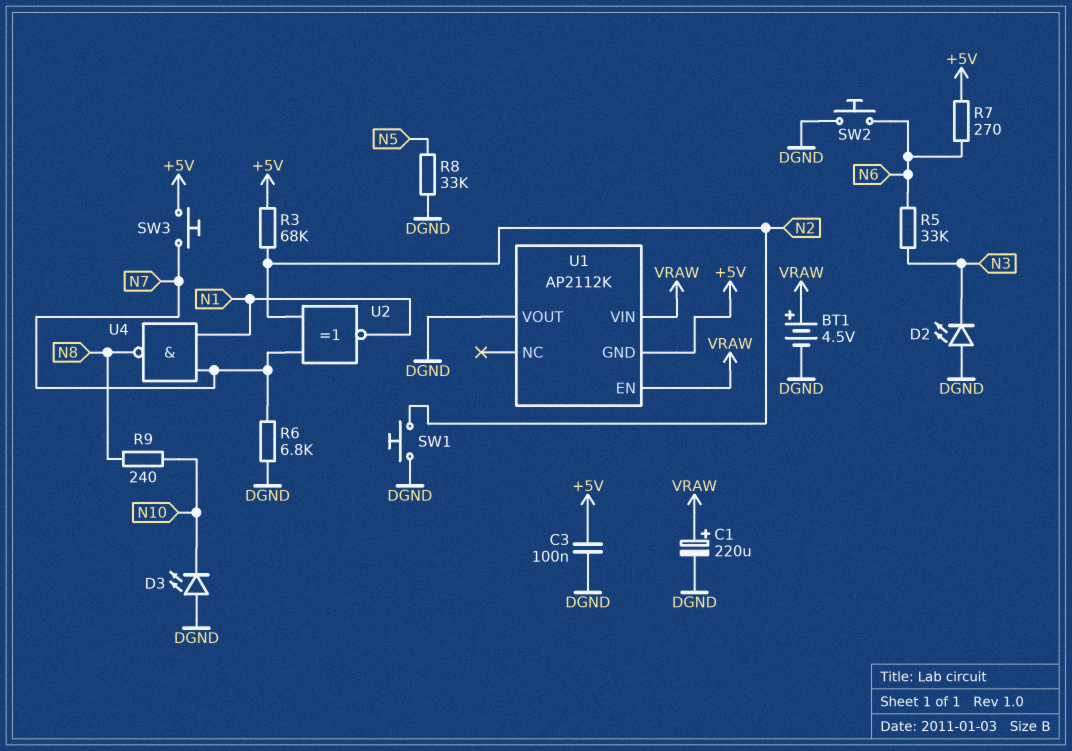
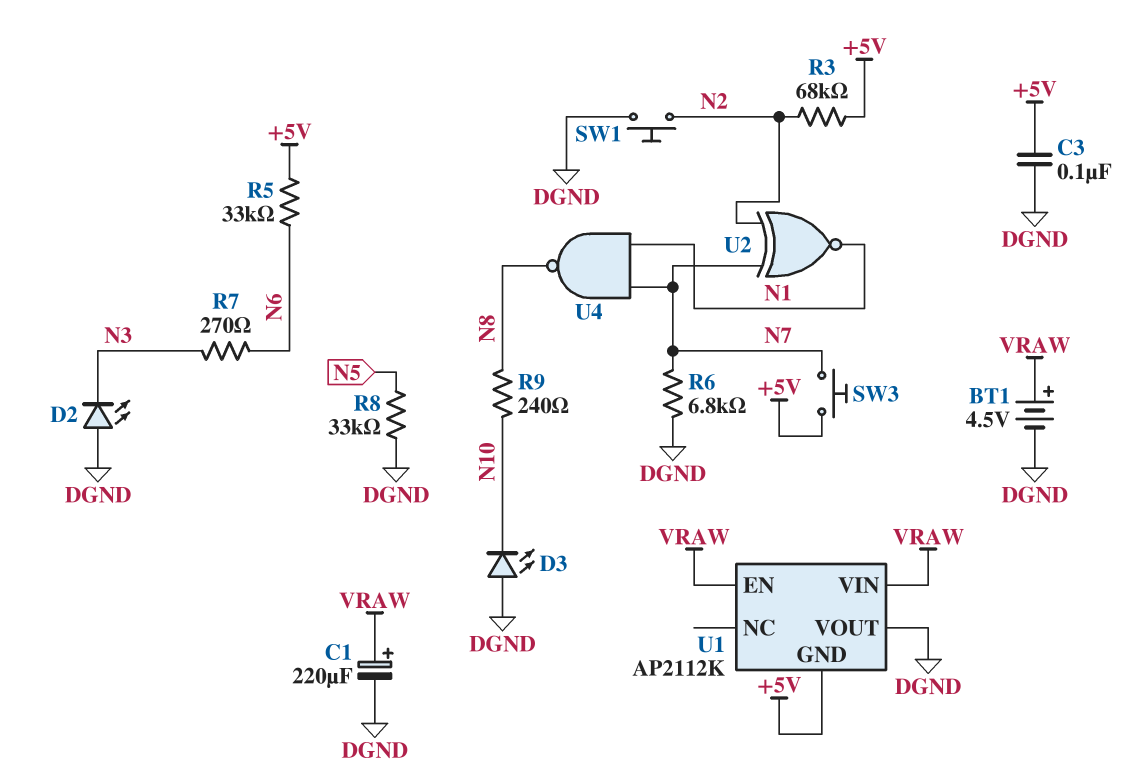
R5: 33k (N3, N6) -> 33k (+5V, N6)
R7: 270 (+5V, N6) -> 270 (N3, N6)
SW2: button (DGND, N6) -> none

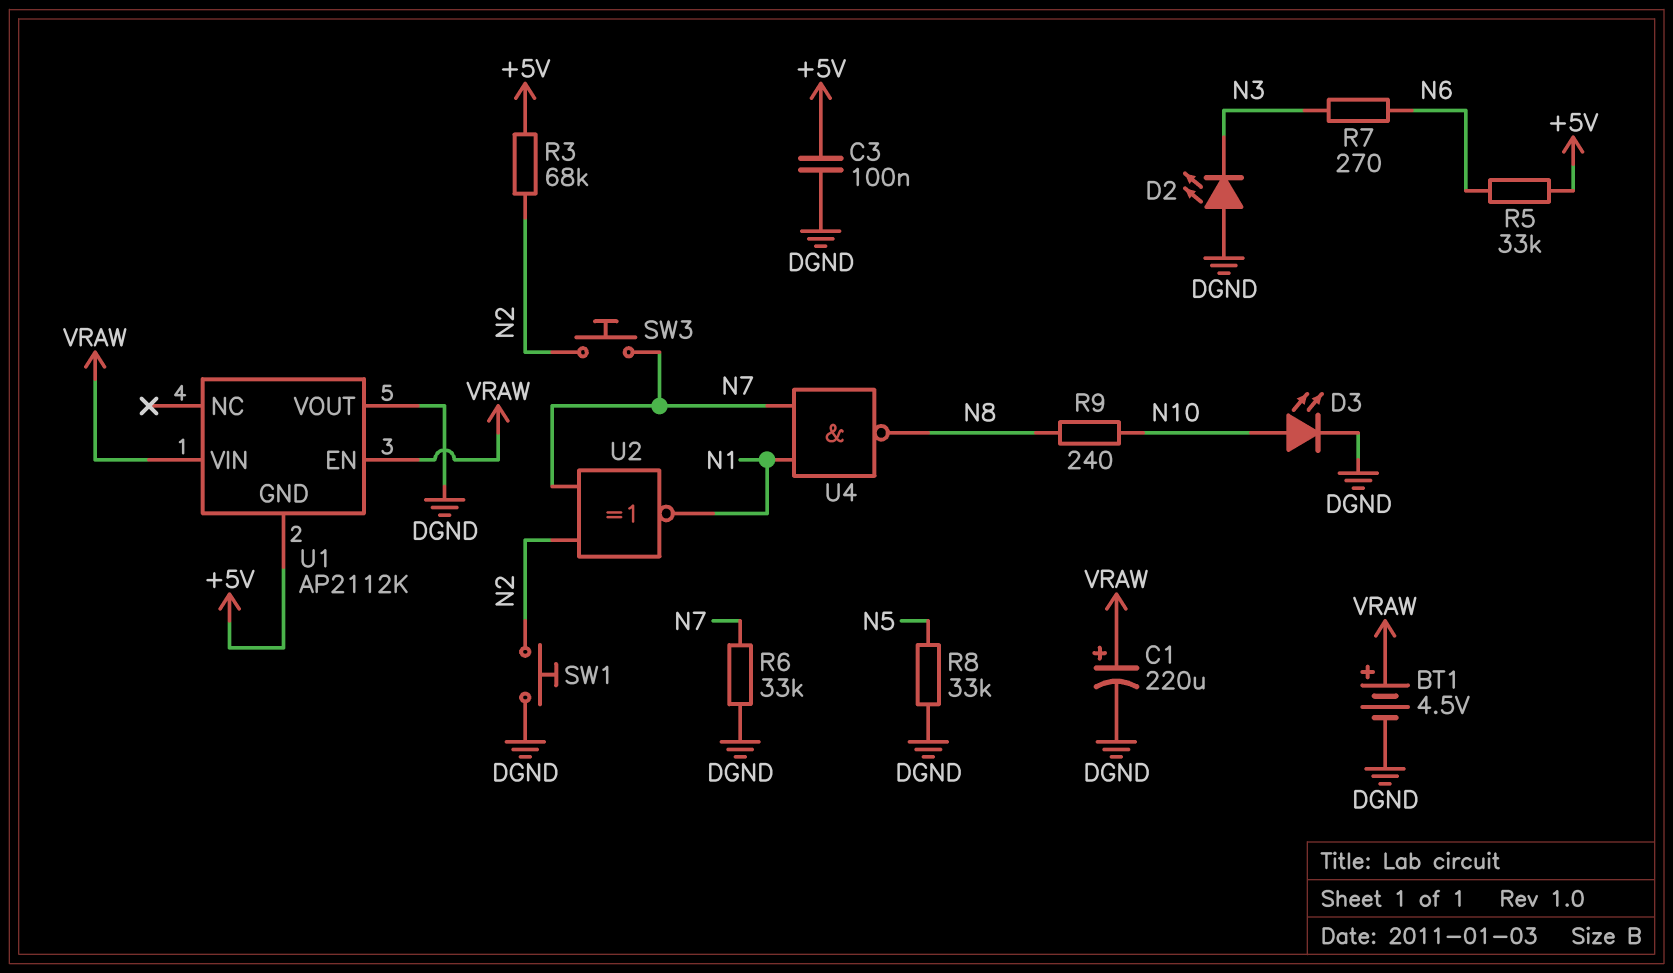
D3: LED (A DGND, K N10) -> LED (A N10, K DGND)
R6: 6.8k (DGND, N7) -> 33k (DGND, N7)
SW3: button (+5V, N7) -> button (N2, N7)

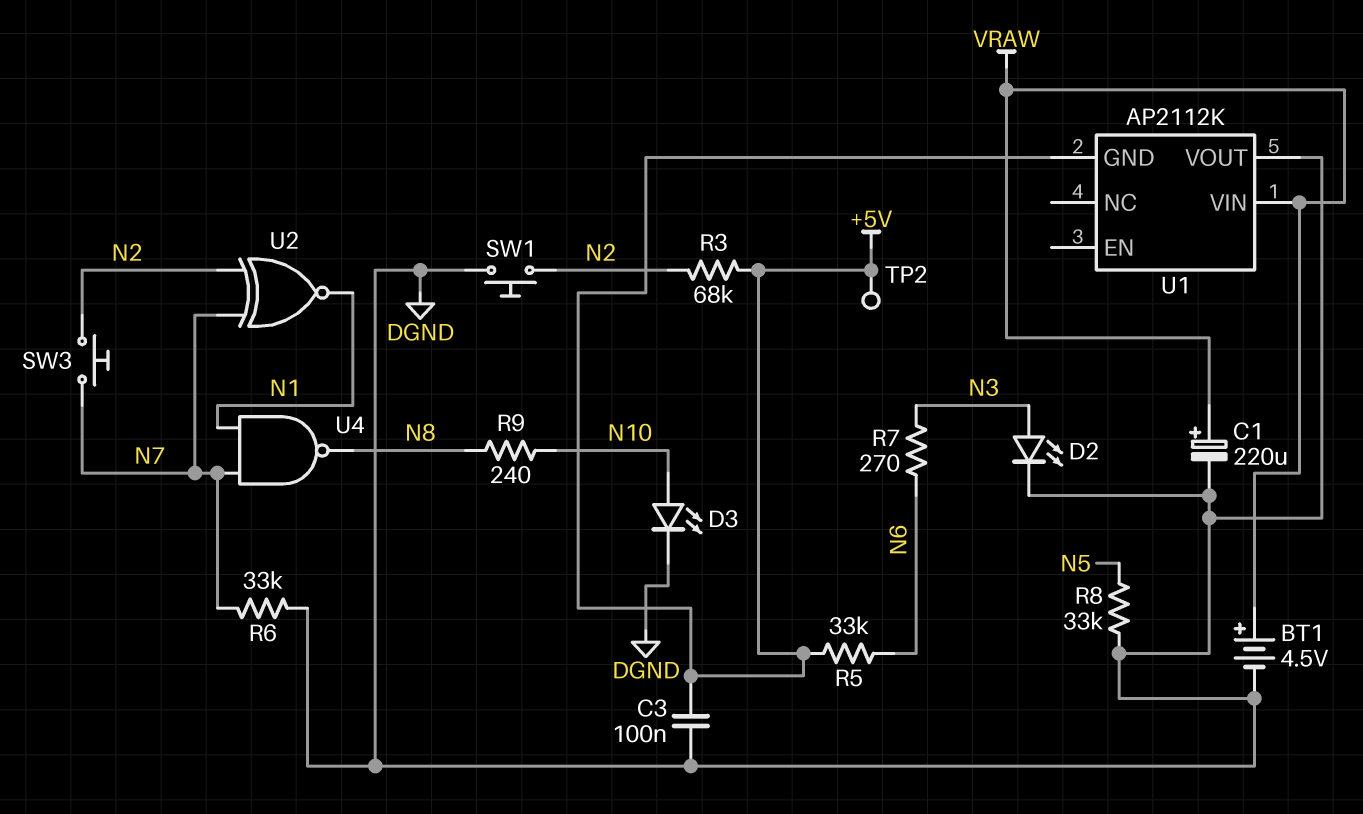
D2: LED (A DGND, K N3) -> LED (A N3, K DGND)
TP2: none -> test point (+5V)
U1 pin EN: VRAW -> none

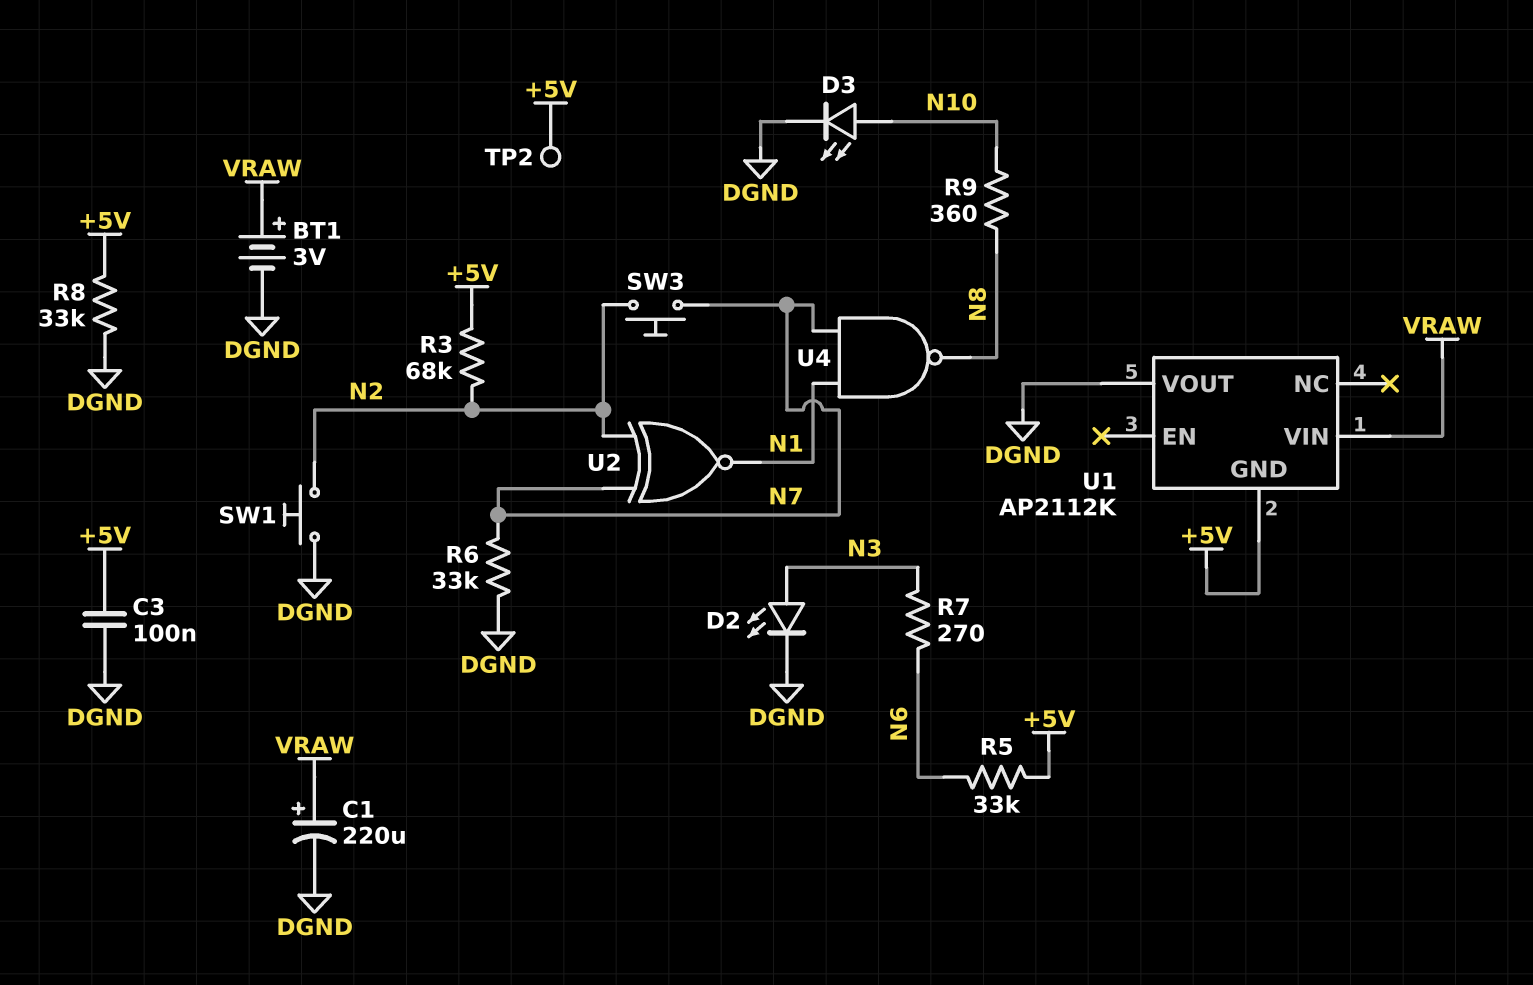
BT1: 4.5V (plus VRAW, minus DGND) -> 3V (plus VRAW, minus DGND)
R8: 33k (DGND, N5) -> 33k (+5V, DGND)
R9: 240 (N8, N10) -> 360 (N8, N10)

